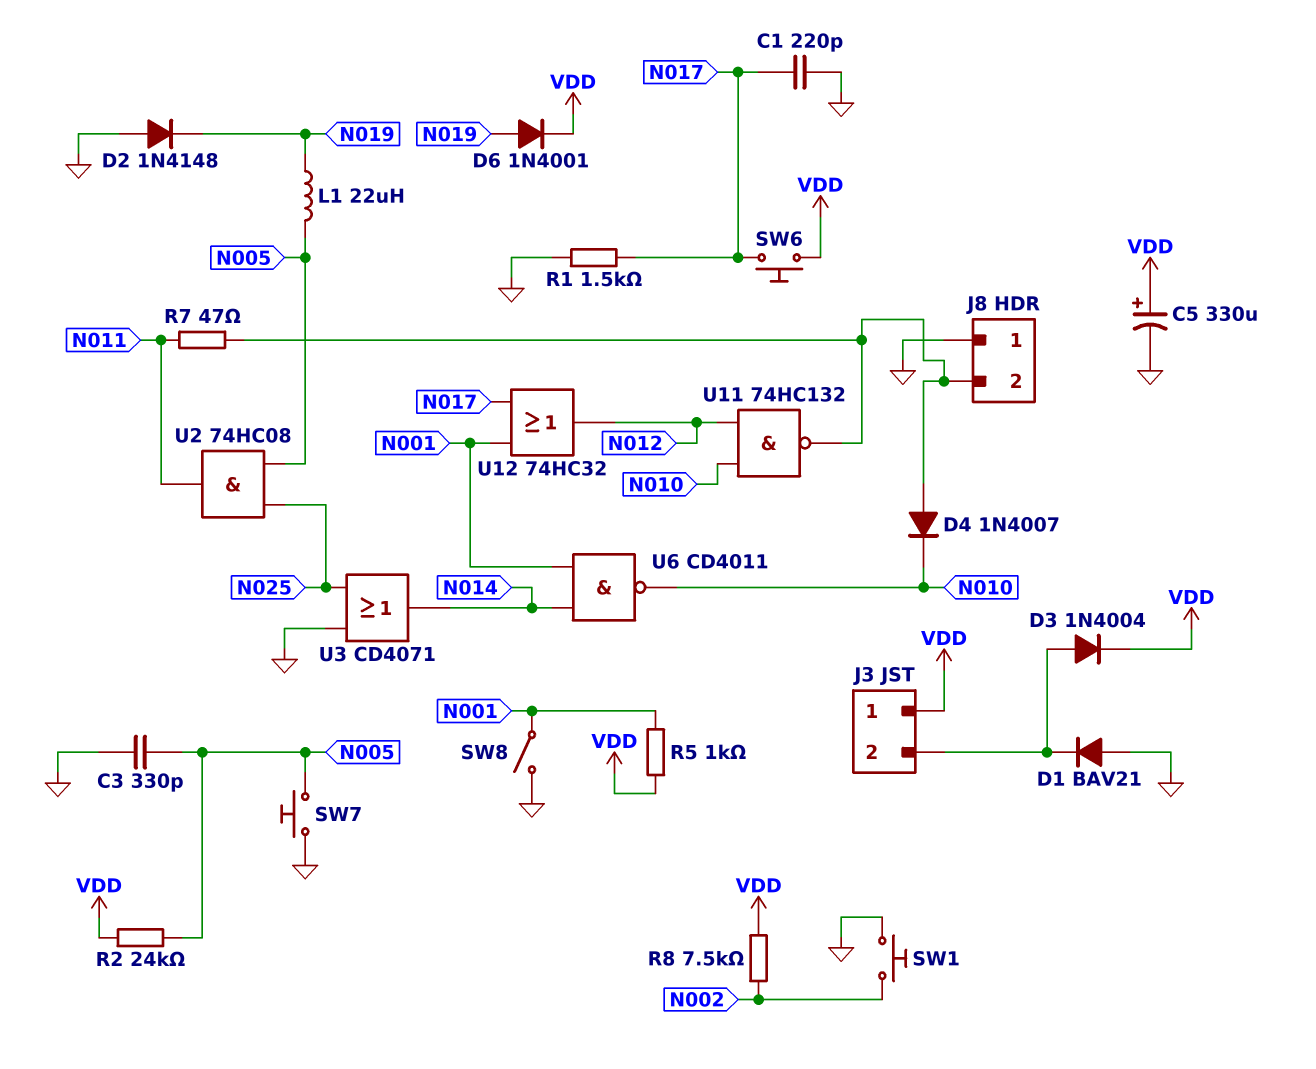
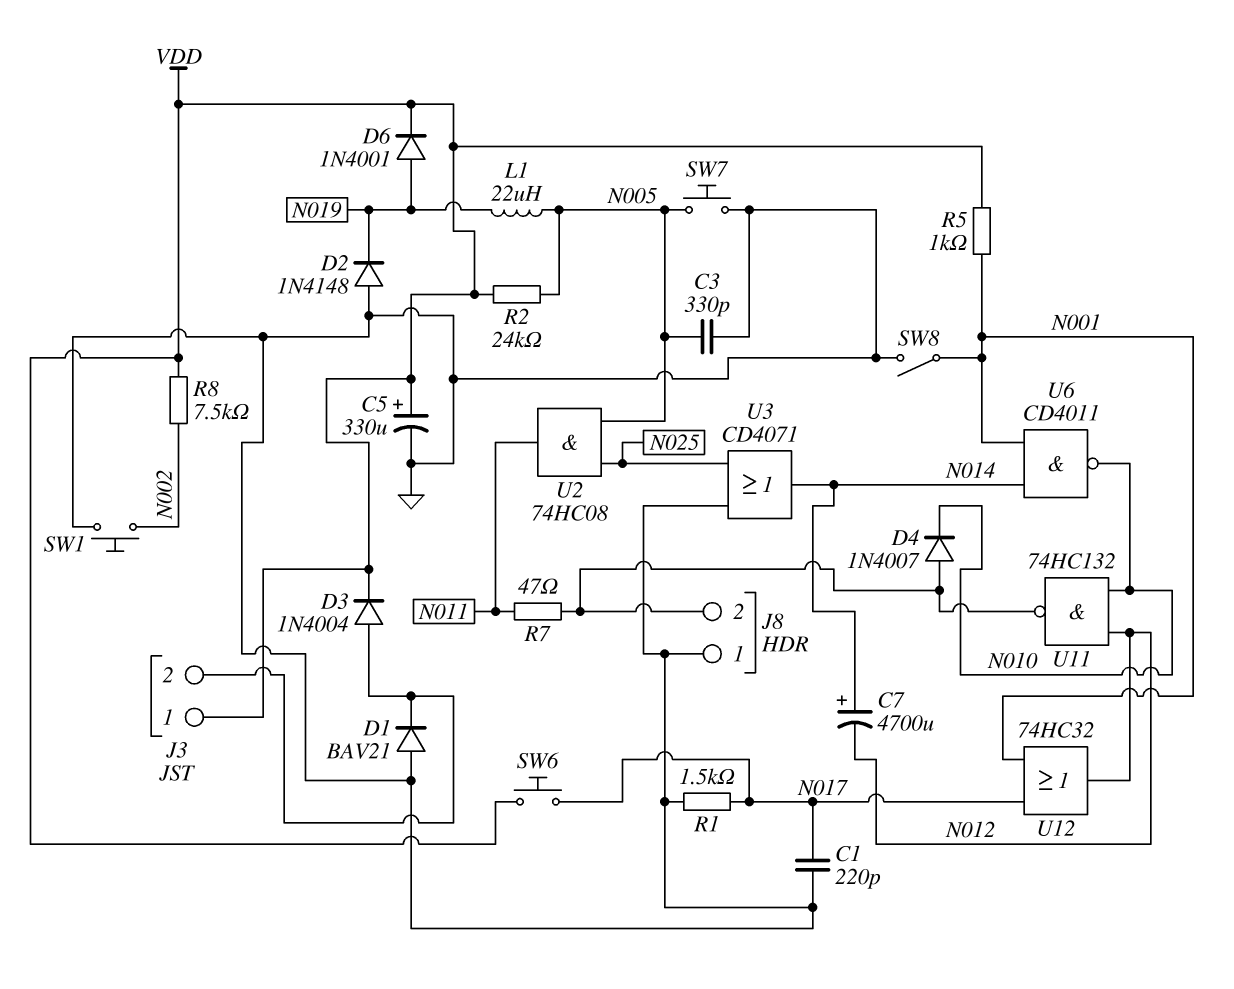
C7: none -> 4700uF (plus N014, minus N012)

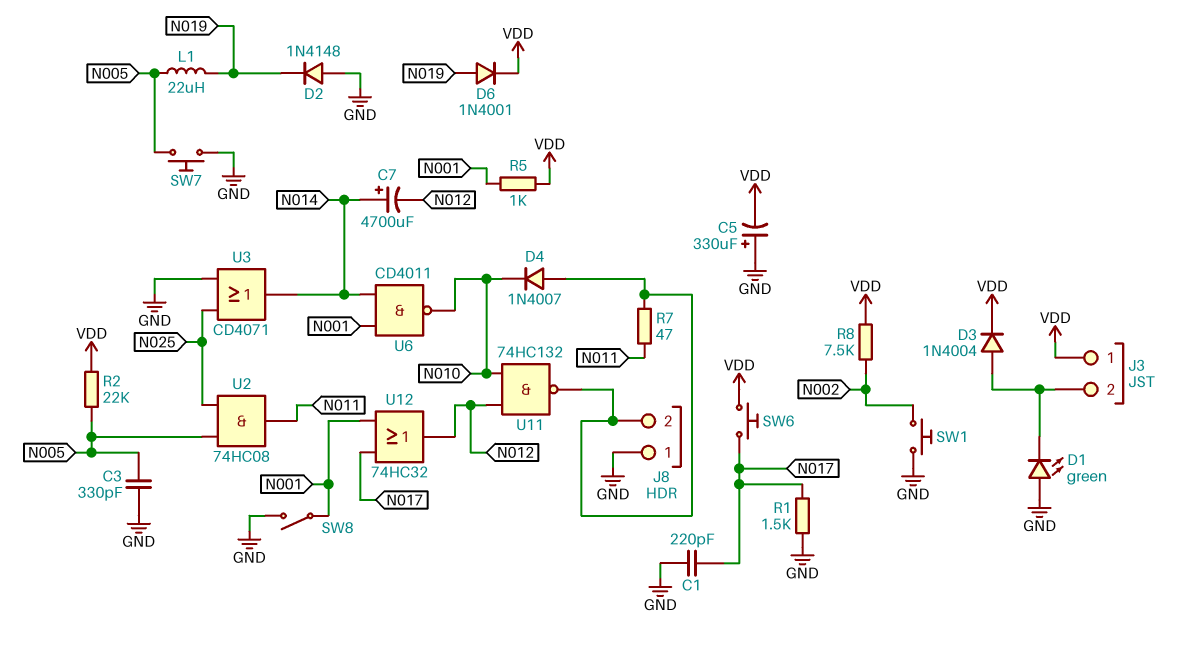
C5: 330uF (plus VDD, minus GND) -> 330uF (plus GND, minus VDD)
D1: diode BAV21 (A GND, K J3/2) -> LED green (A GND, K J3/2)
R2: 24k (N005, VDD) -> 22k (N005, VDD)

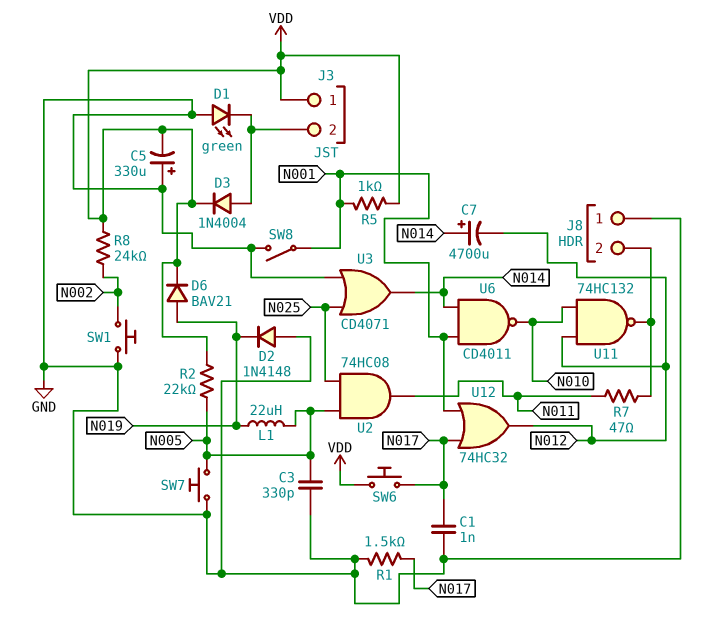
C1: 220pF (GND, N017) -> 1nF (GND, N017)
D4: diode 1N4007 (A J8/2, K N010) -> none
D6: diode 1N4001 (A N019, K VDD) -> diode BAV21 (A N019, K VDD)
R8: 7.5k (N002, VDD) -> 24k (N002, VDD)

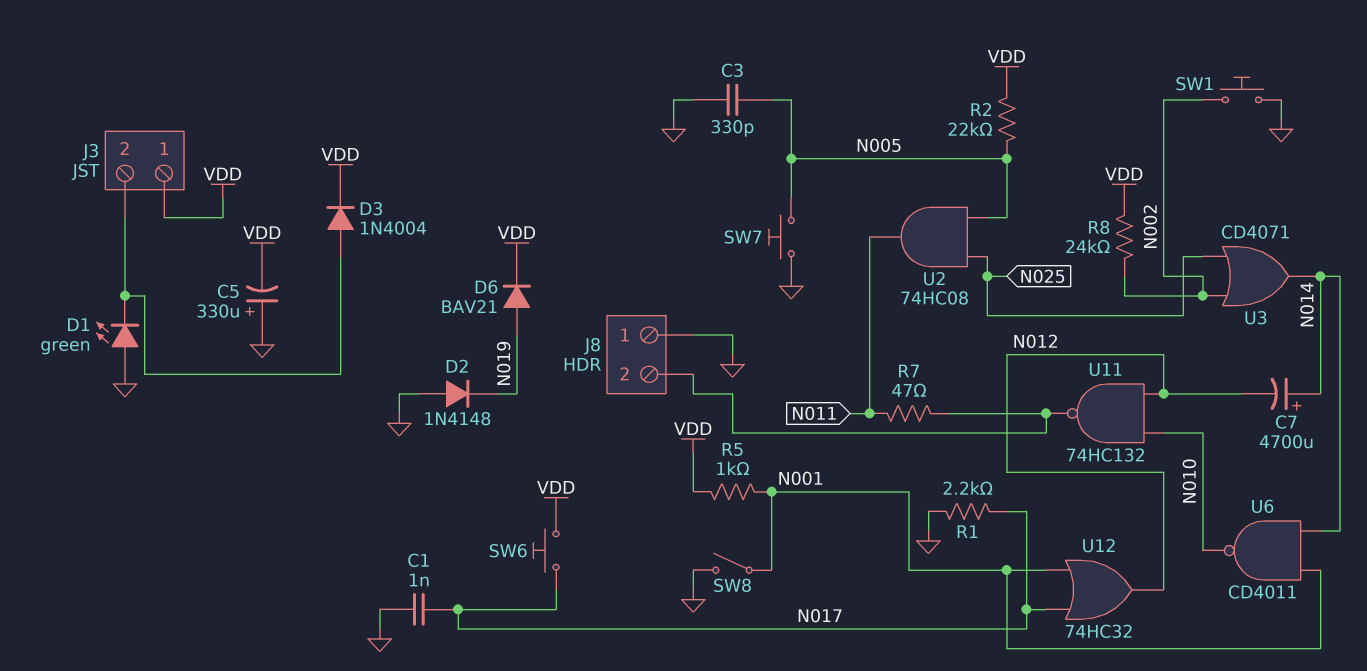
L1: 22uH (N005, N019) -> none
R1: 1.5k (GND, N017) -> 2.2k (GND, N017)
U3: OR CD4071 (in GND, in N025, out N014) -> OR CD4071 (in N002, in N025, out N014)

